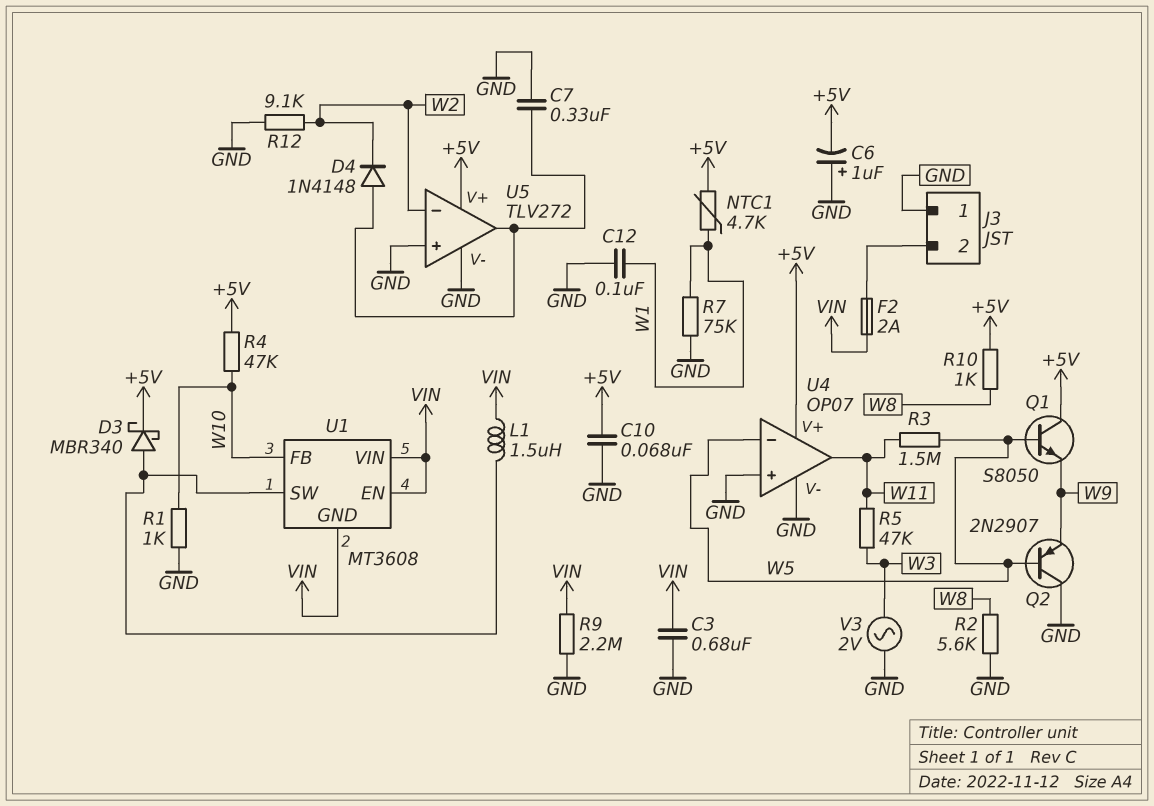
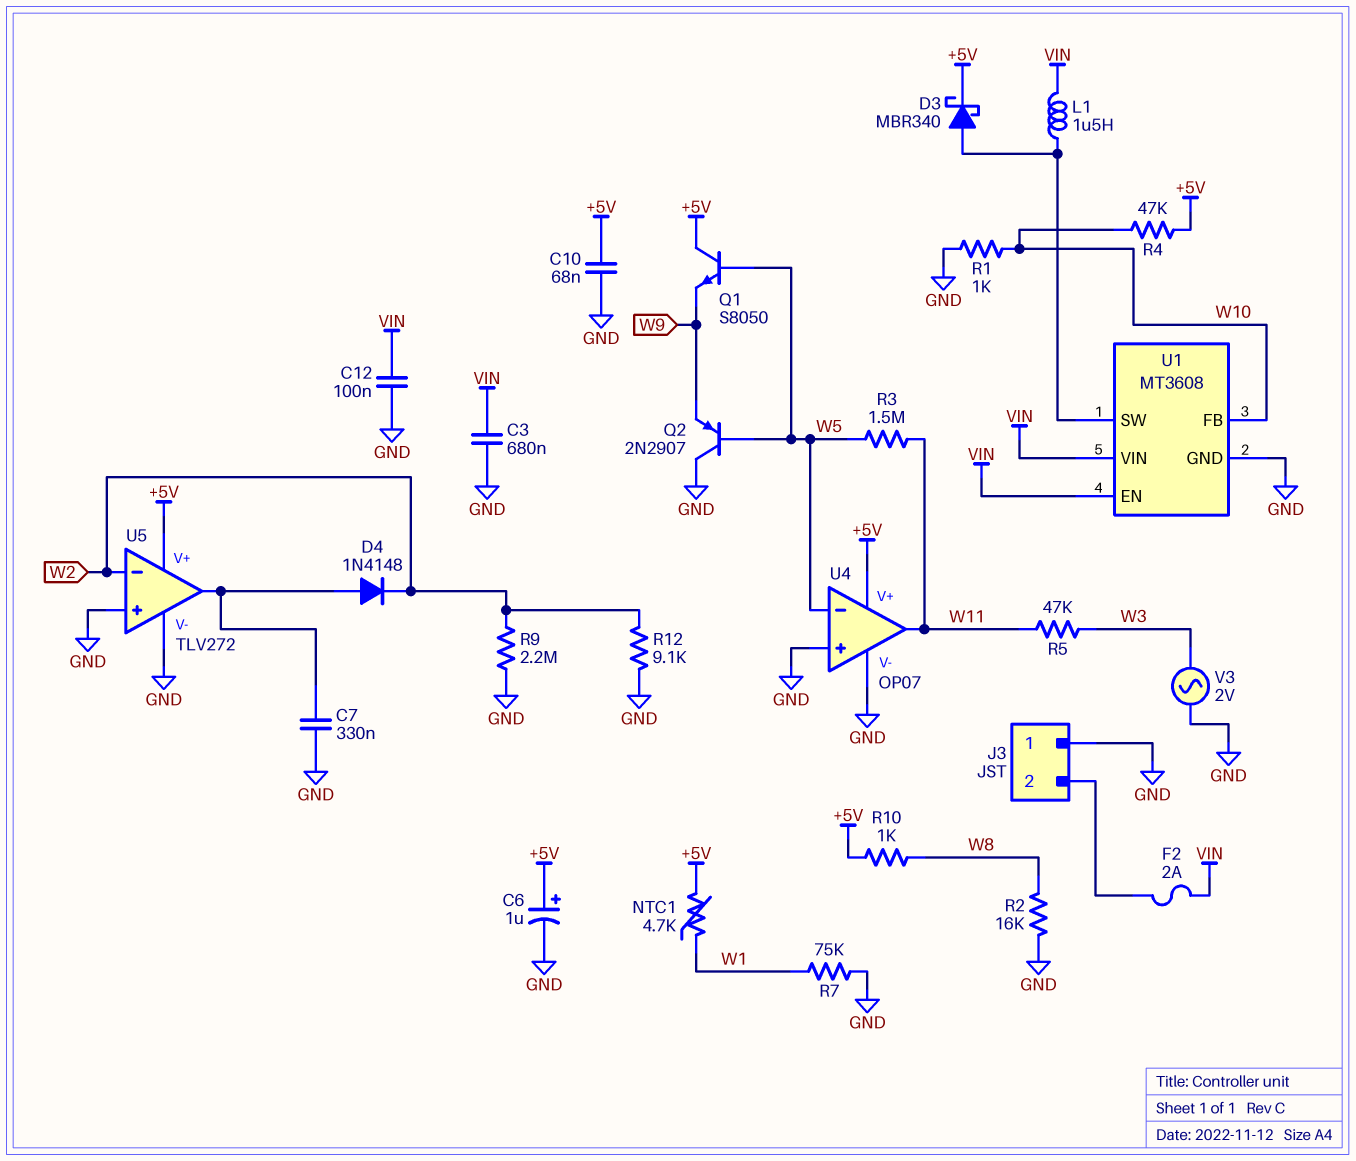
C6: 1uF (plus GND, minus +5V) -> 1uF (plus +5V, minus GND)
C12: 100nF (GND, W1) -> 100nF (GND, VIN)
R2: 5.6k (GND, W8) -> 16k (GND, W8)
R9: 2.2M (GND, VIN) -> 2.2M (GND, W2)
U1 pin GND: VIN -> GND

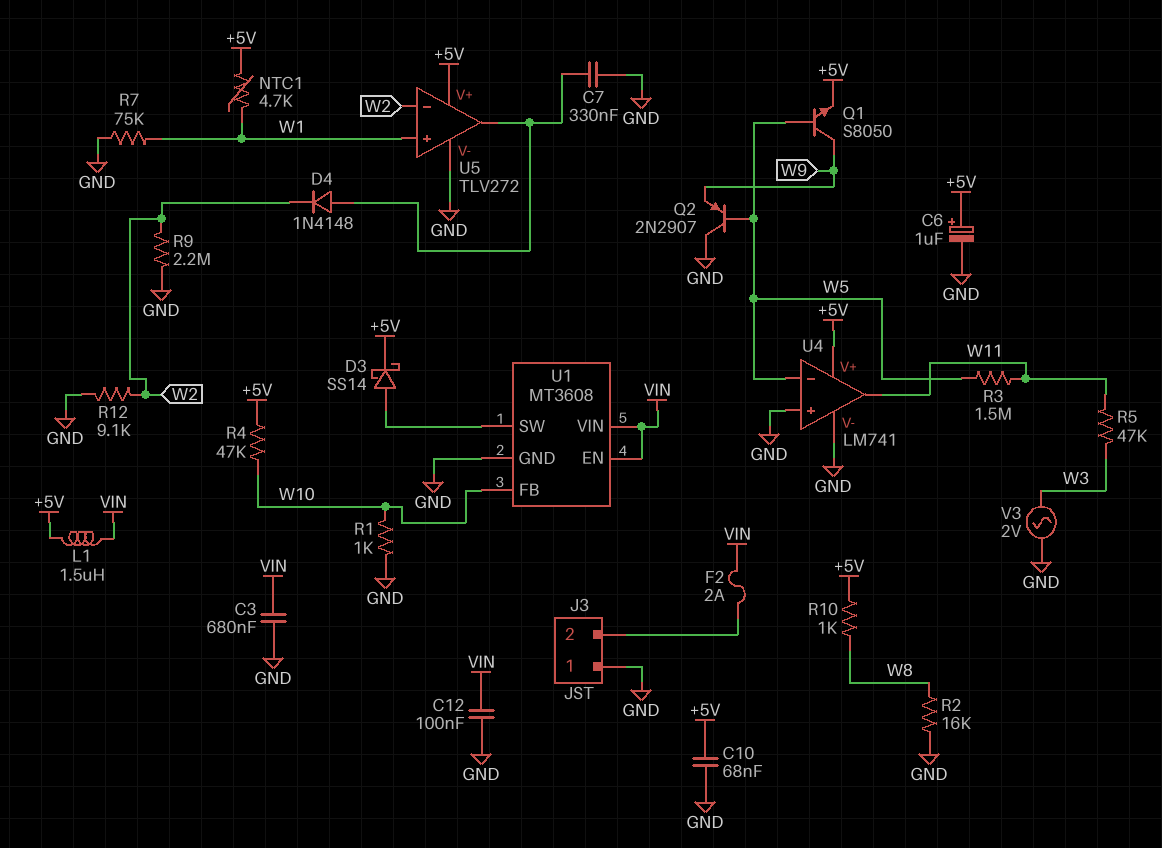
D3: schottky MBR340 (A U1/SW, K +5V) -> schottky SS14 (A U1/SW, K +5V)
L1: 1.5uH (U1/SW, VIN) -> 1.5uH (+5V, VIN)
Q1: NPN S8050 (B W5, C +5V, E W9) -> NPN S8050 (B W5, C W9, E +5V)
U4: OP07 -> LM741
U5 pin in+: GND -> W1

